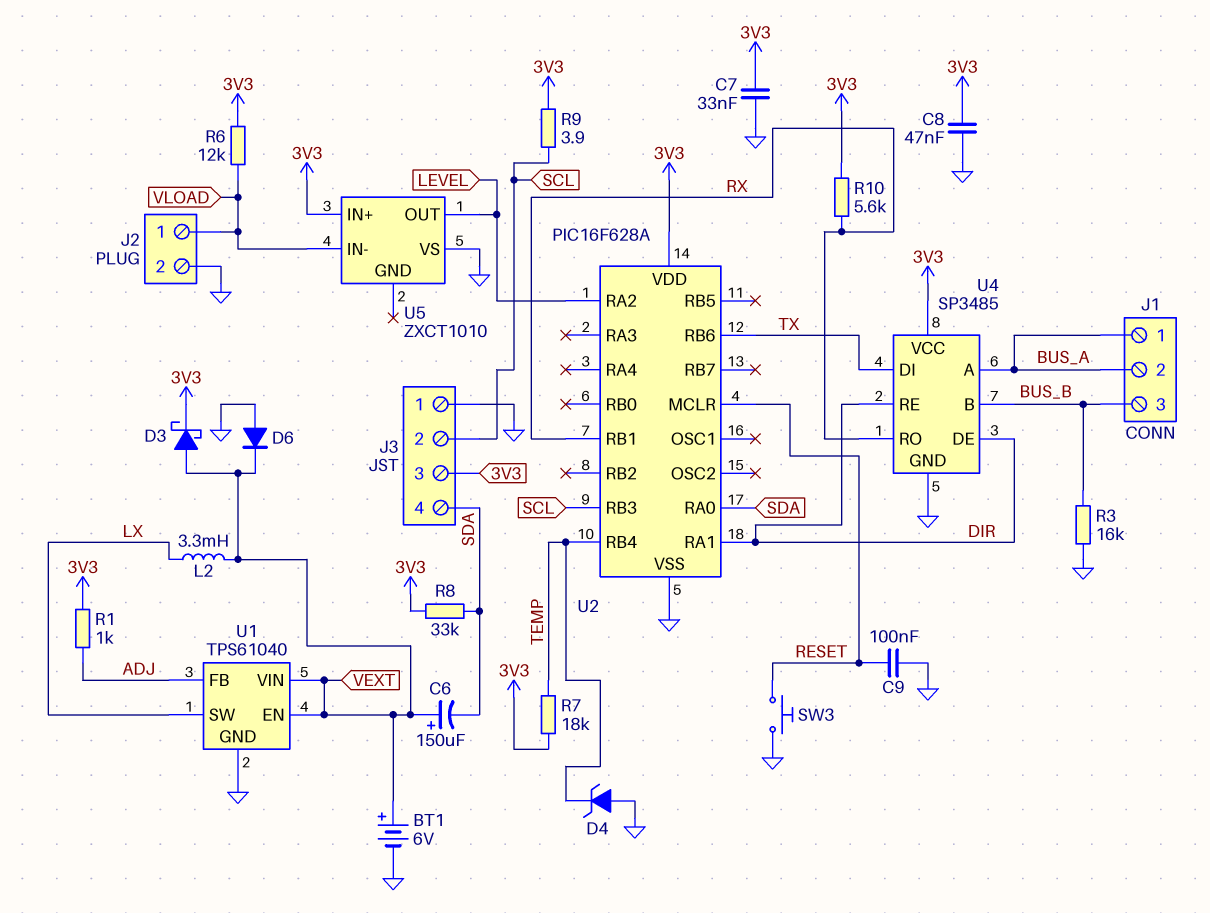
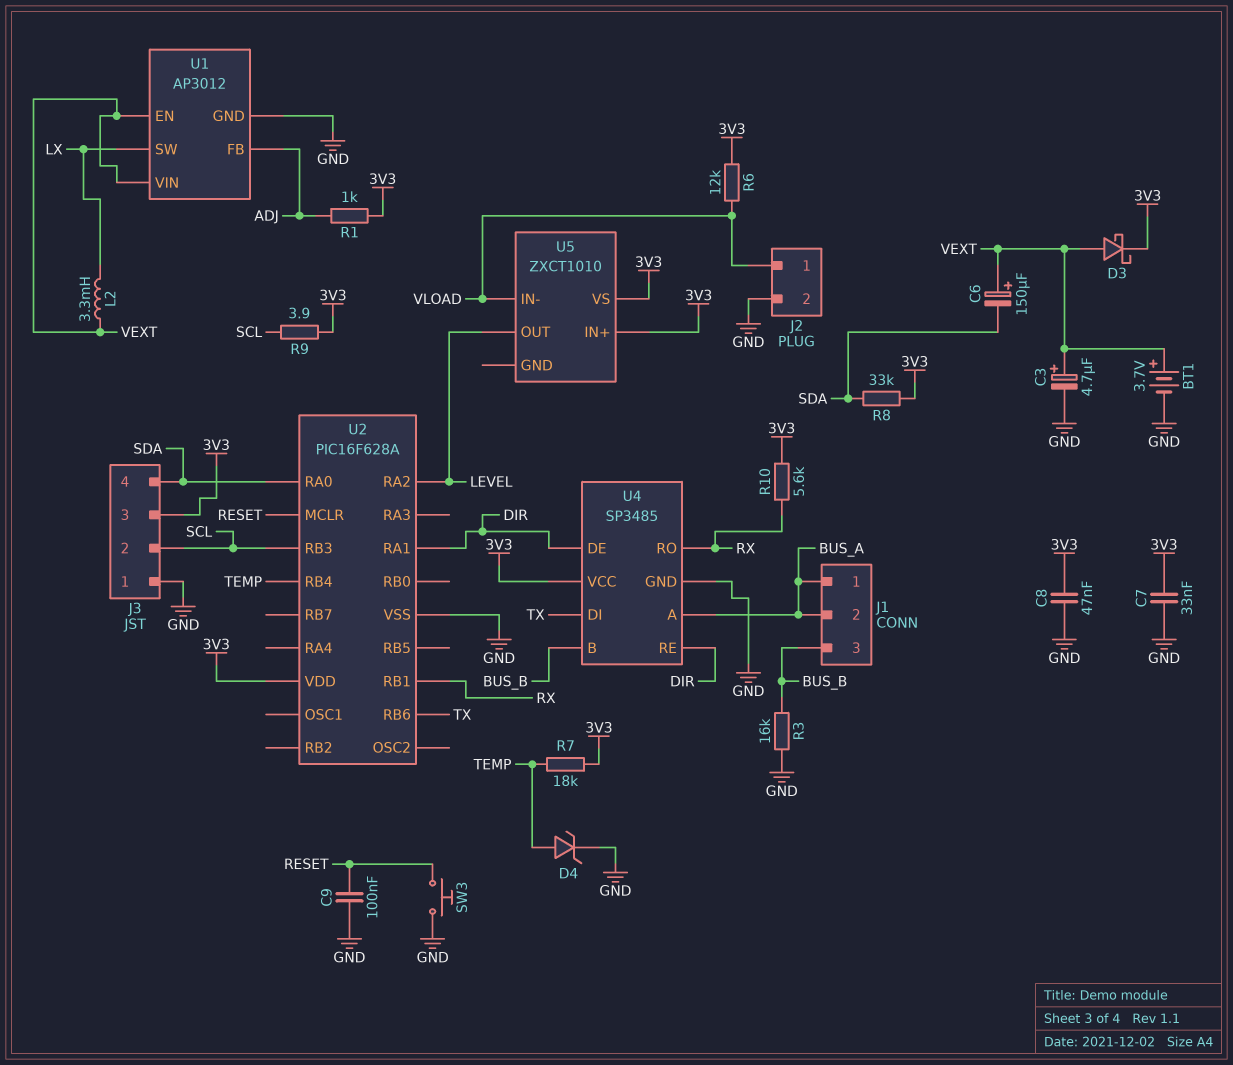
BT1: 6V (plus VEXT, minus GND) -> 3.7V (plus VEXT, minus GND)
C3: none -> 4.7uF (plus VEXT, minus GND)
D4: zener (A GND, K TEMP) -> zener (A TEMP, K GND)
D6: diode (A GND, K VEXT) -> none
U1: TPS61040 -> AP3012
U5 pin VS: GND -> 3V3

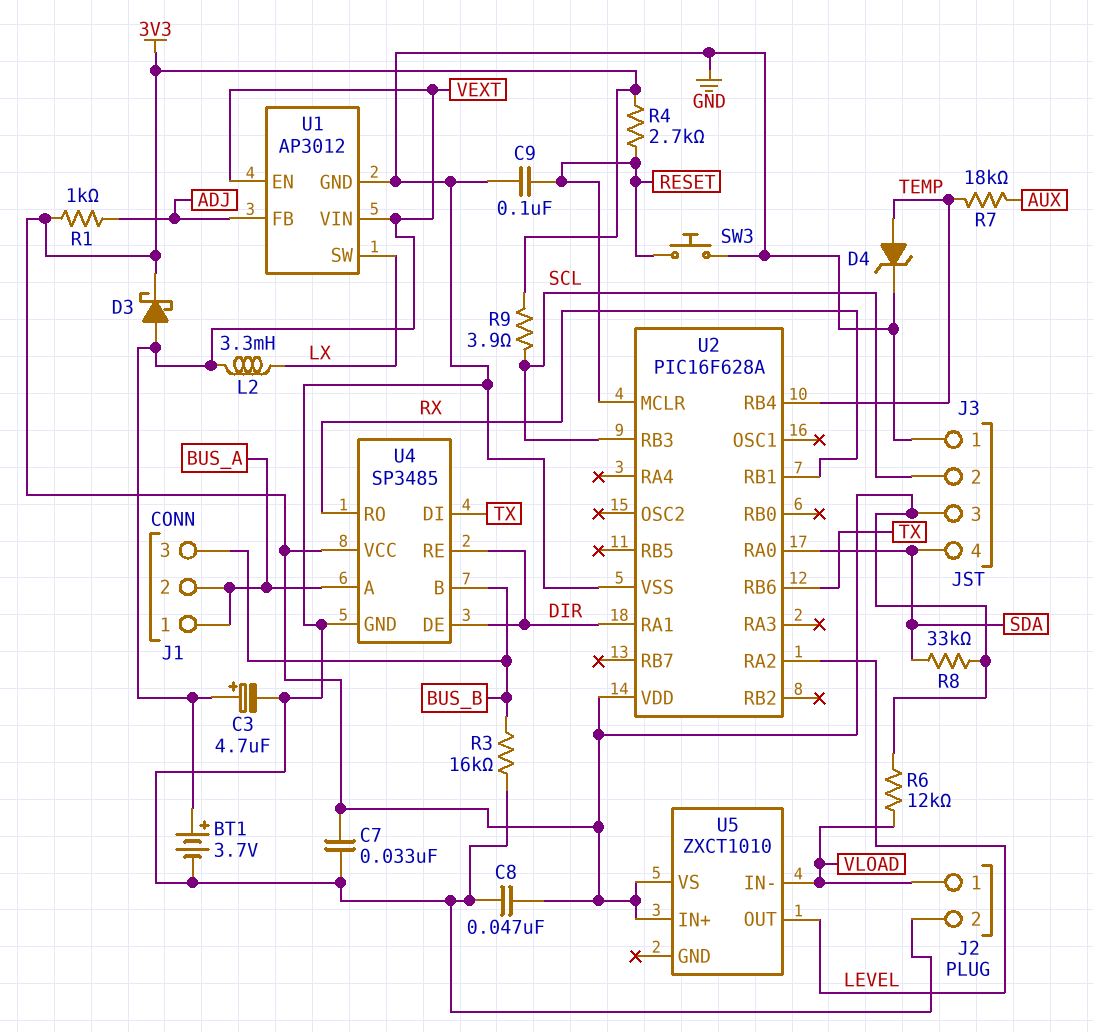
C6: 150uF (plus VEXT, minus SDA) -> none
R4: none -> 2.7k (3V3, RESET)
R7: 18k (3V3, TEMP) -> 18k (AUX, TEMP)
R10: 5.6k (3V3, RX) -> none

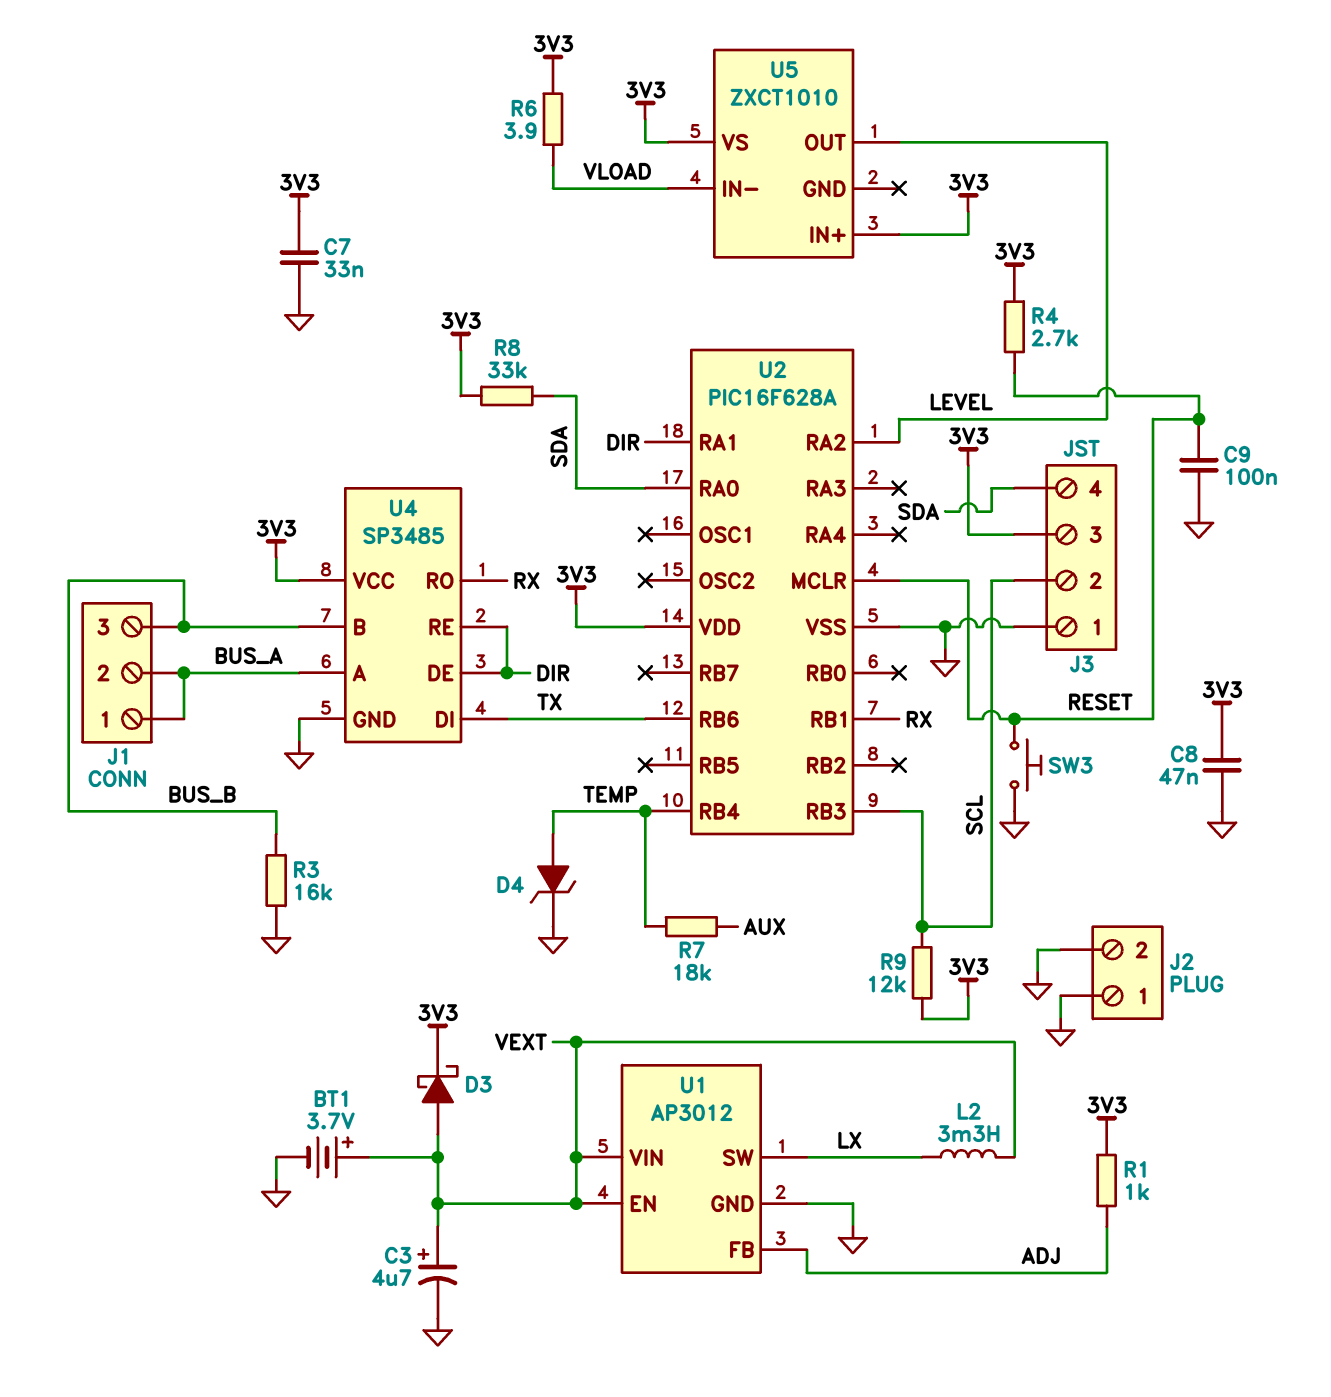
J2 pin 1: VLOAD -> GND
R6: 12k (3V3, VLOAD) -> 3.9 (3V3, VLOAD)
R9: 3.9 (3V3, SCL) -> 12k (3V3, SCL)

